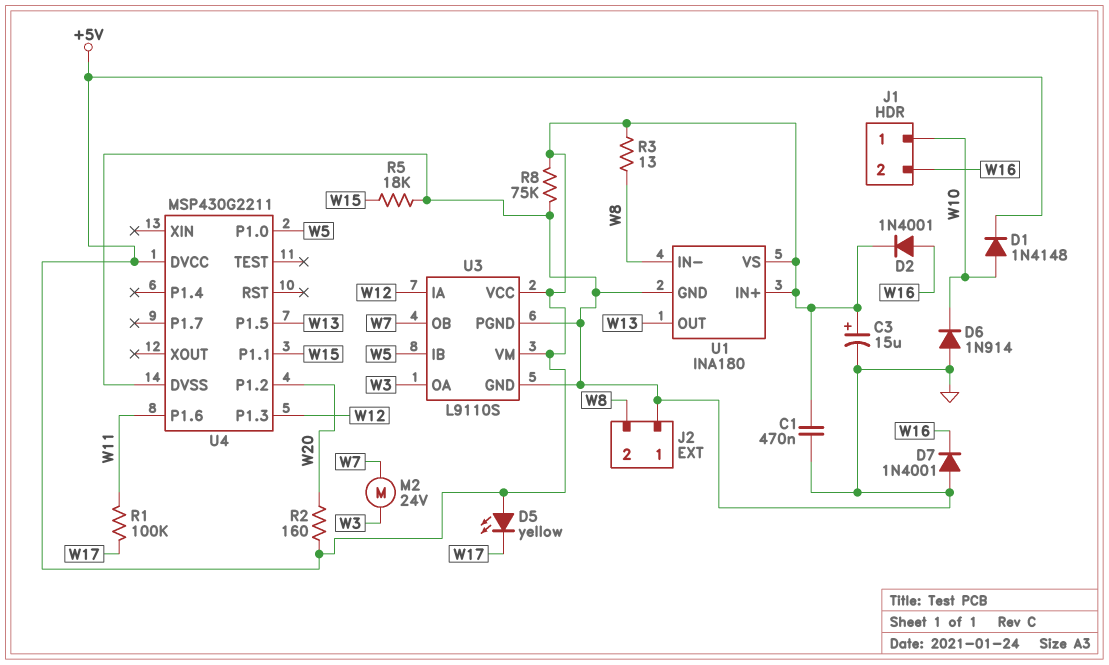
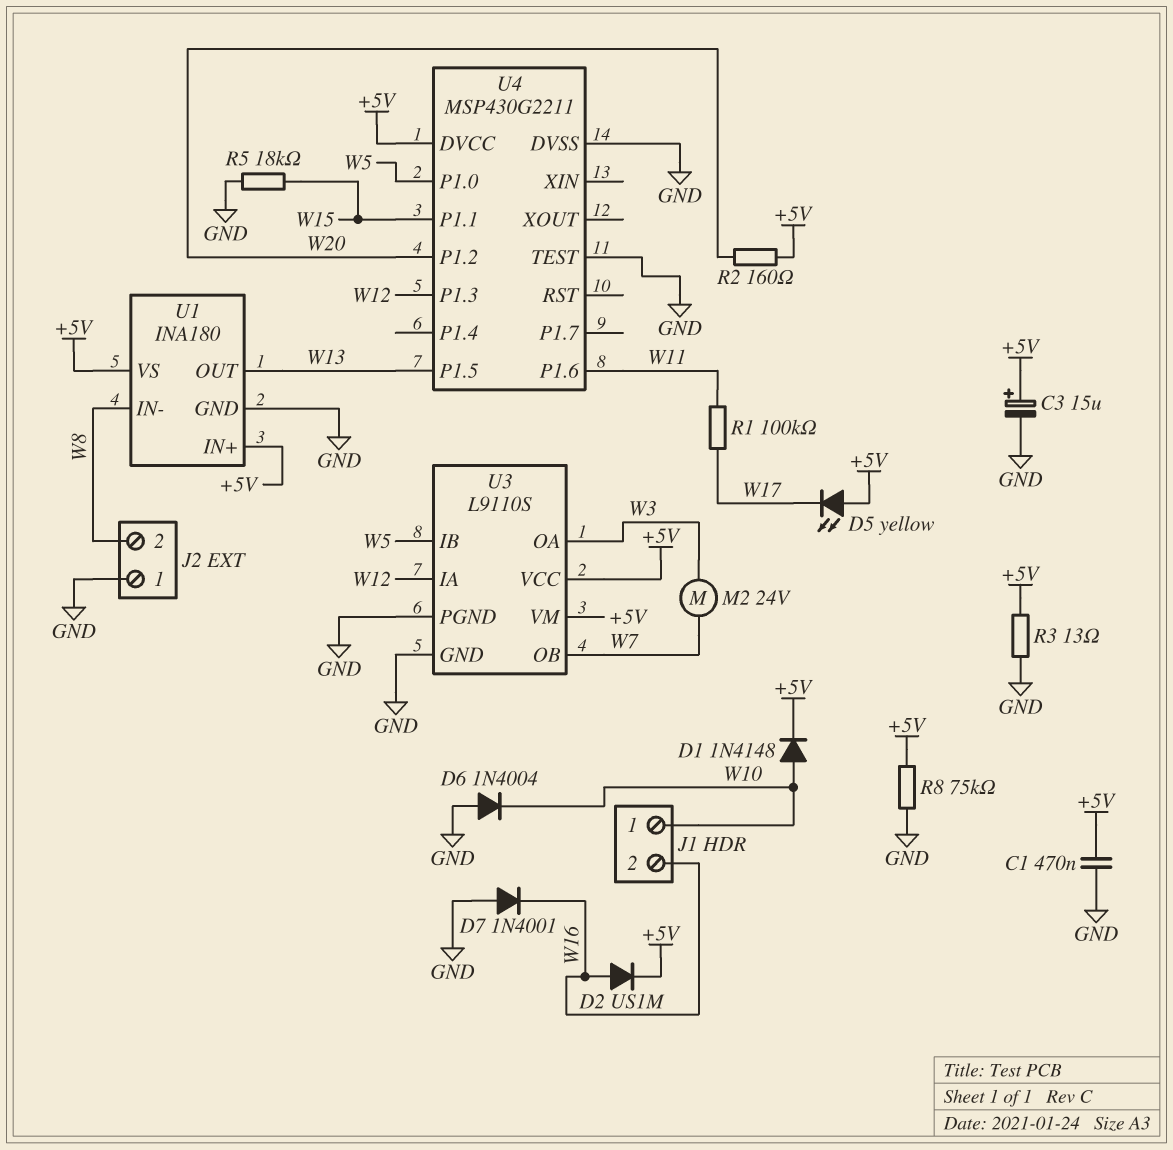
D2: diode 1N4001 (A W16, K +5V) -> diode US1M (A W16, K +5V)
D6: diode 1N914 (A GND, K W10) -> diode 1N4004 (A GND, K W10)
R3: 13 (+5V, W8) -> 13 (+5V, GND)
U4 pin TEST: none -> GND

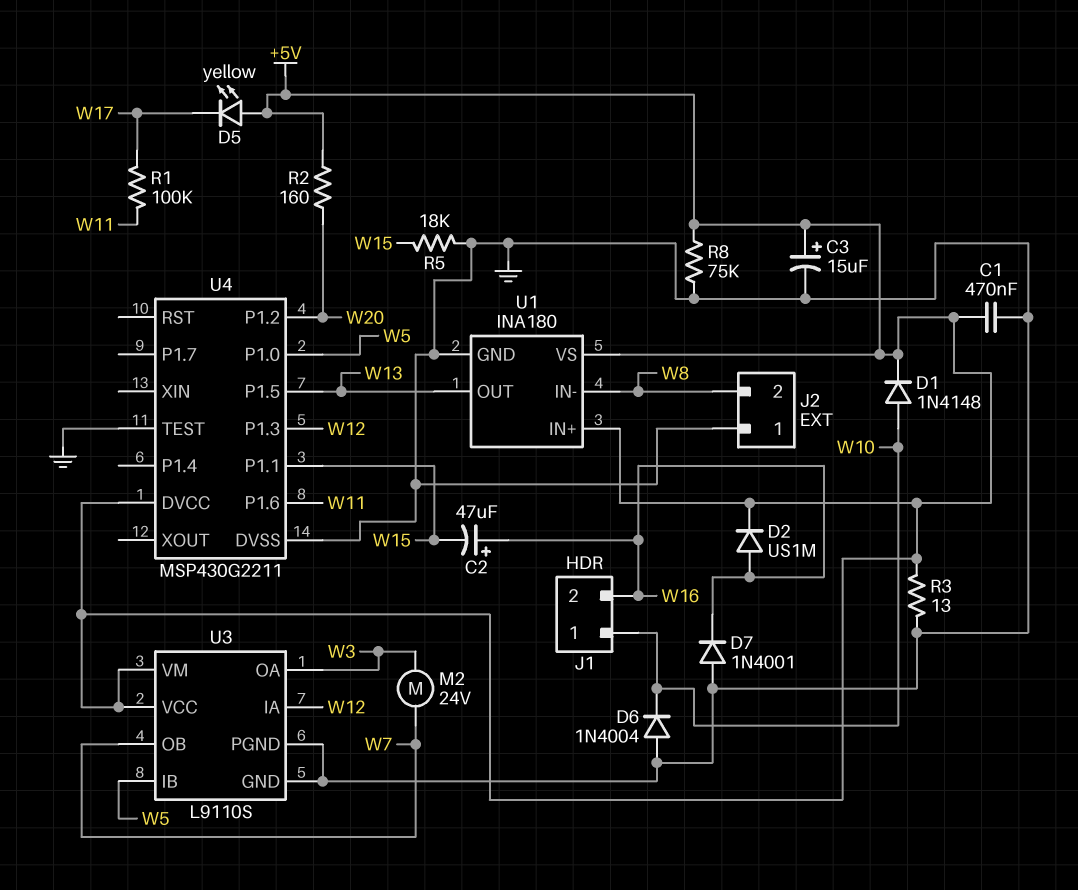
C2: none -> 47uF (plus W16, minus W15)

